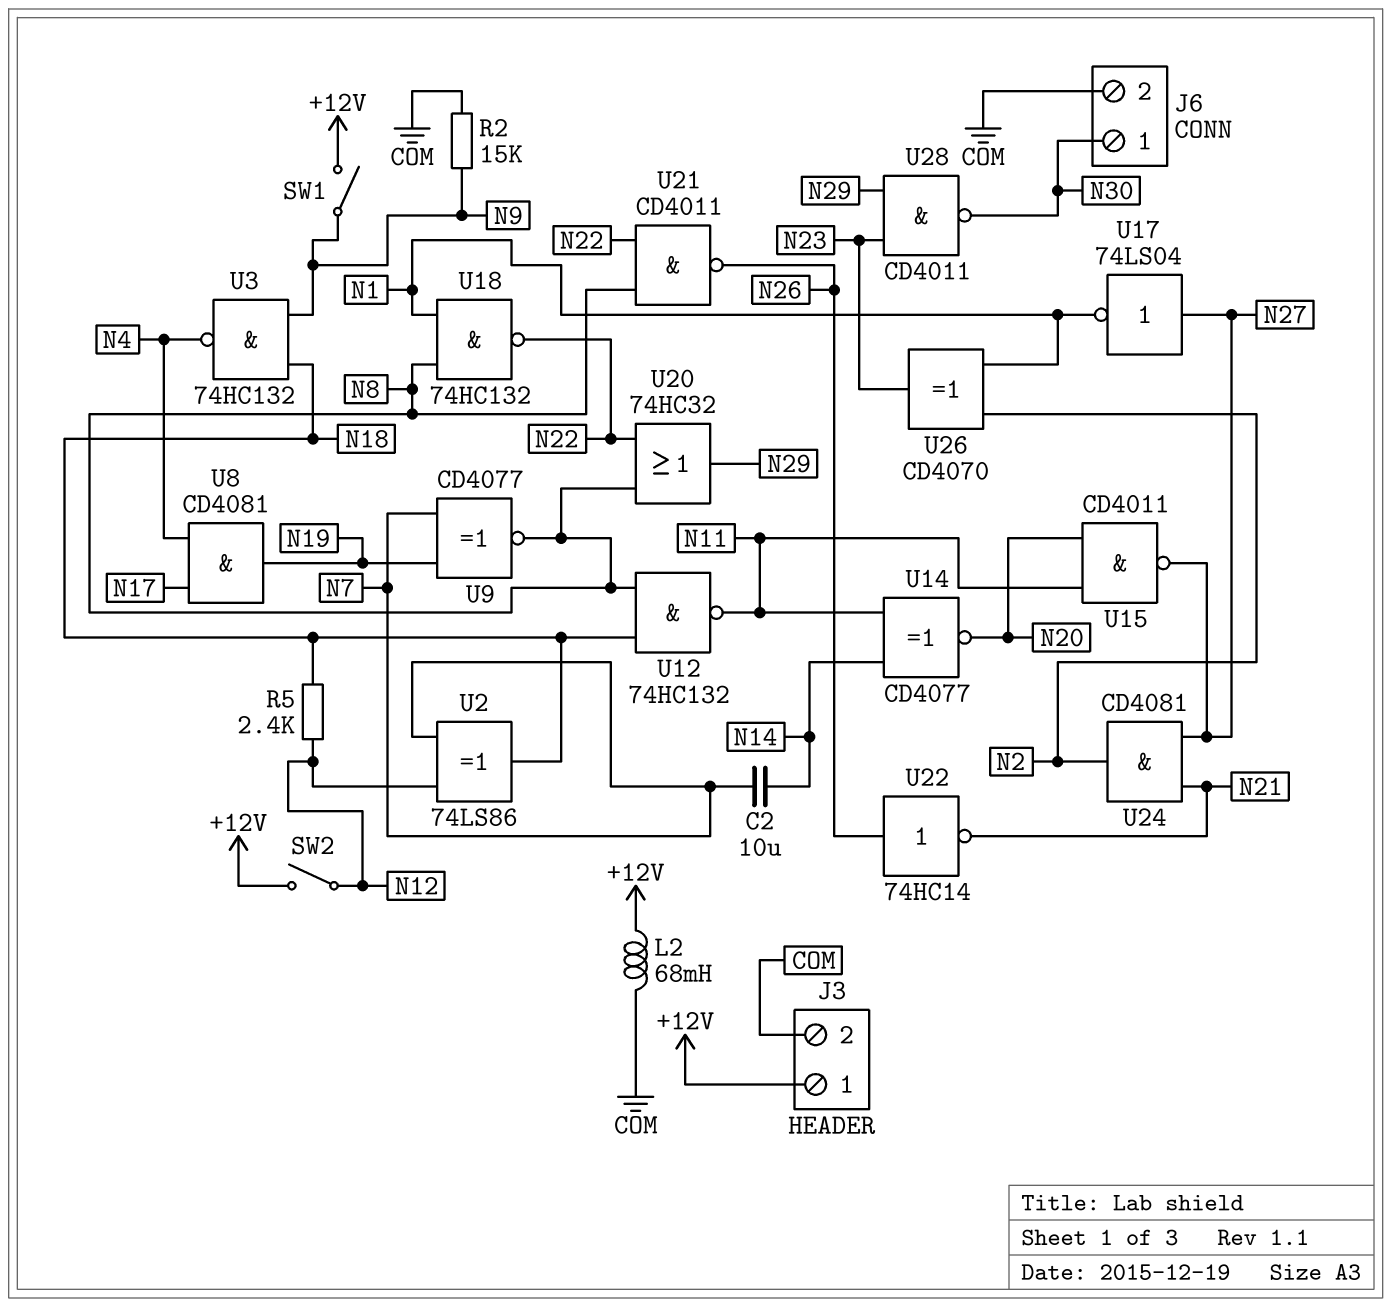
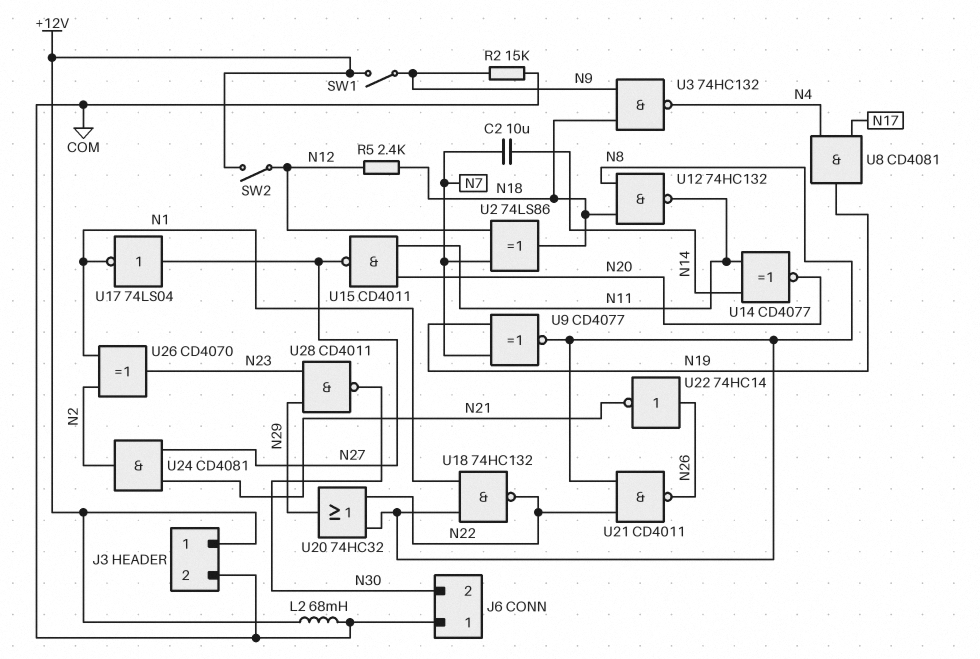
J6 pin 1: N30 -> COM
J6 pin 2: COM -> N30

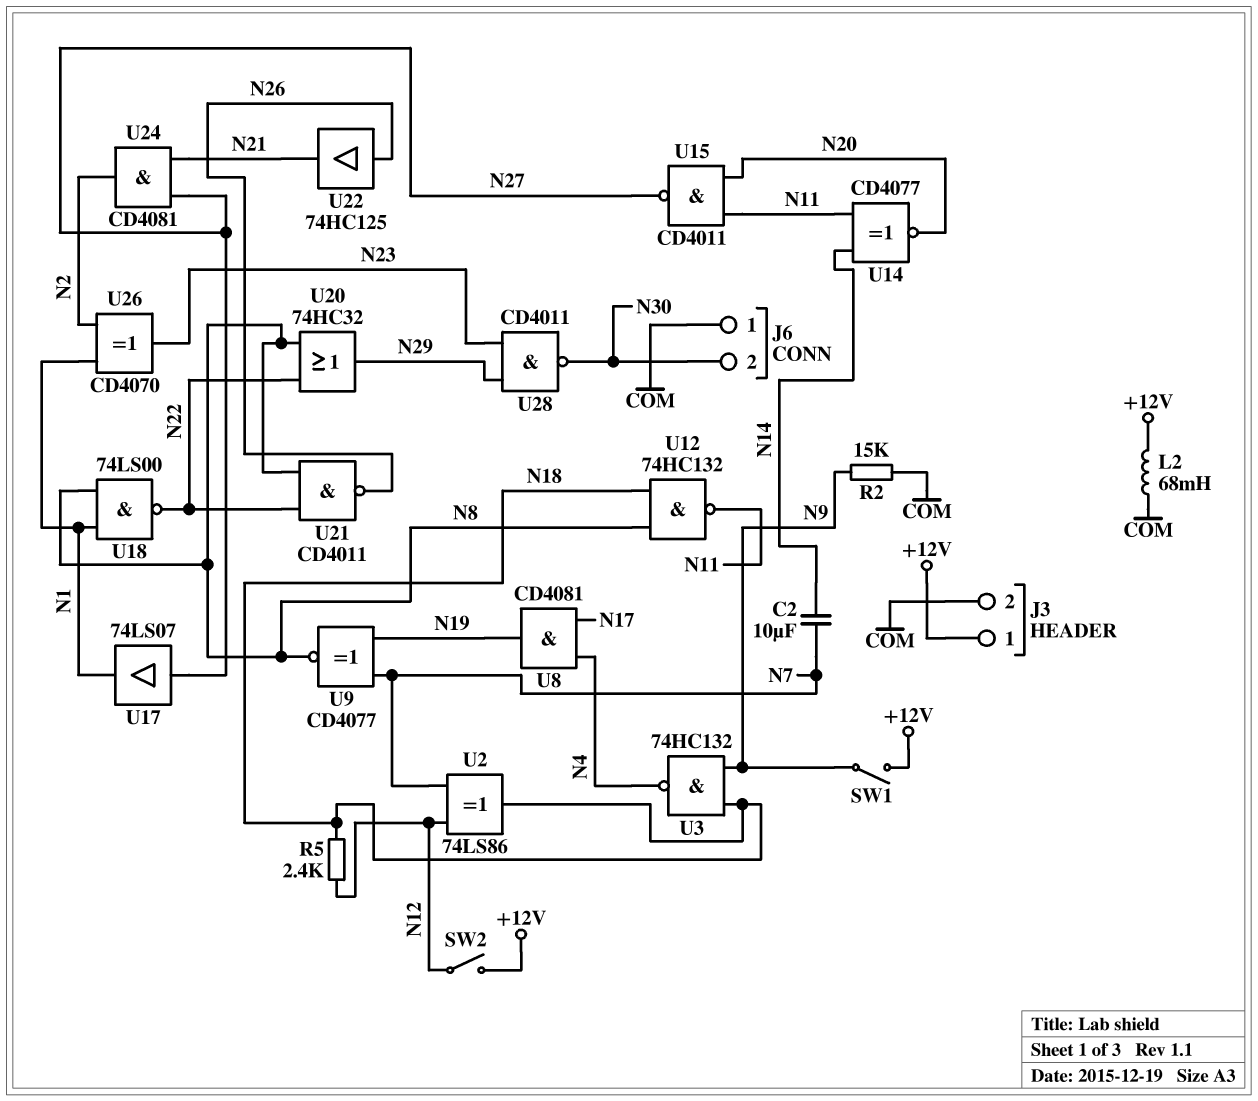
U17: NOT 74LS04 (in N27, out N1) -> buffer 74LS07 (in N27, out N1)
U18: NAND 74HC132 (in N1, in N8, out N22) -> NAND 74LS00 (in N1, in N8, out N22)
U22: NOT 74HC14 (in N26, out N21) -> buffer 74HC125 (in N26, out N21)

